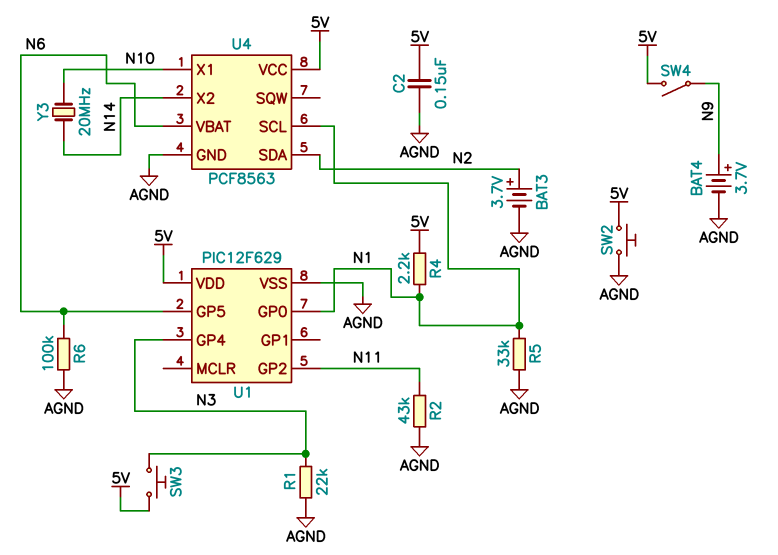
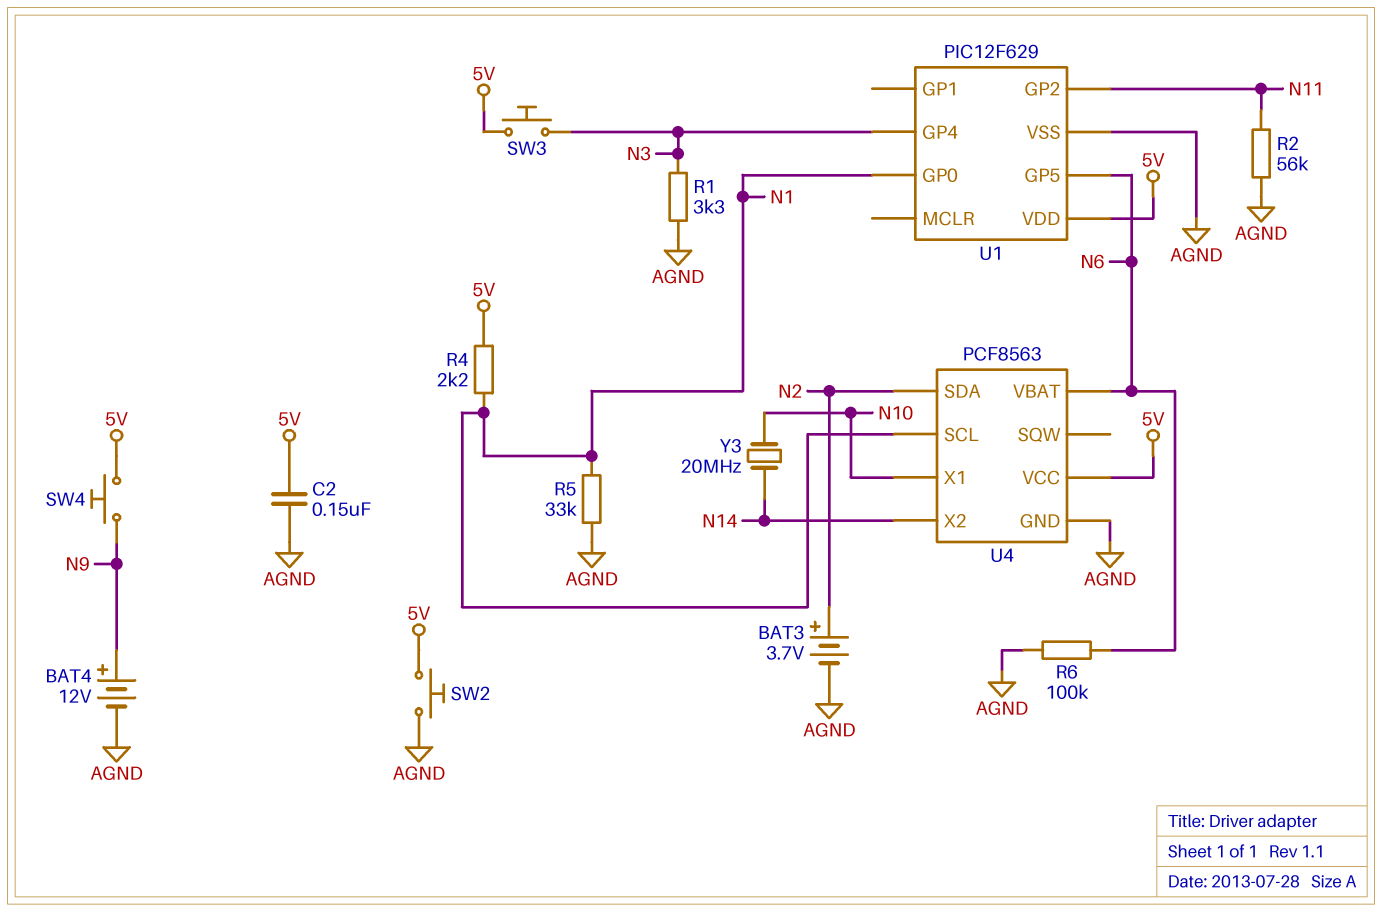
BAT4: 3.7V (plus N9, minus AGND) -> 12V (plus N9, minus AGND)
R1: 22k (AGND, N3) -> 3.3k (AGND, N3)
R2: 43k (AGND, N11) -> 56k (AGND, N11)
SW4: switch (5V, N9) -> button (5V, N9)

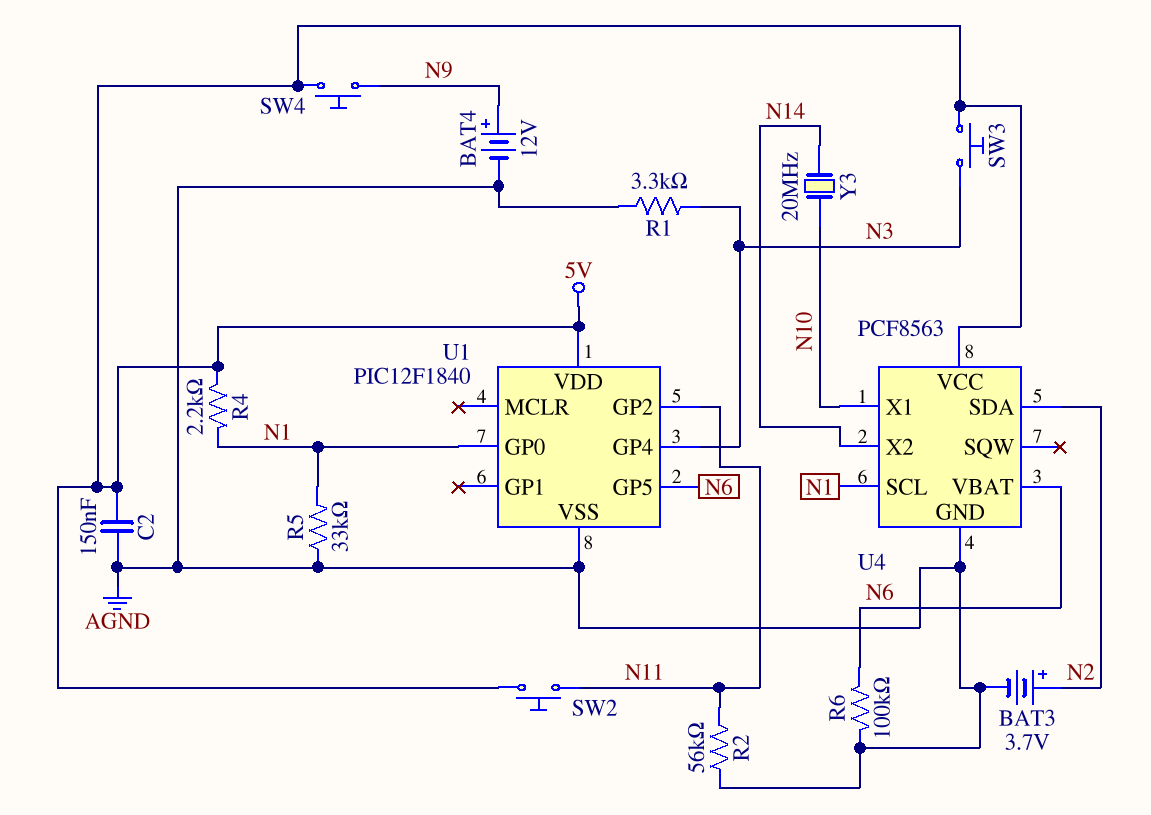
SW2: button (5V, AGND) -> button (5V, N11)
U1: PIC12F629 -> PIC12F1840

